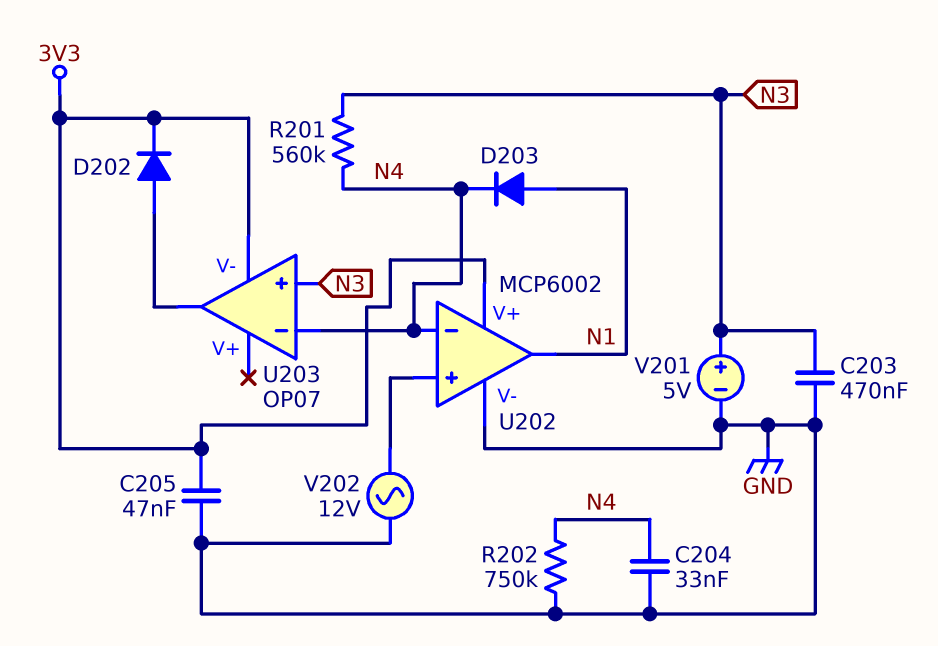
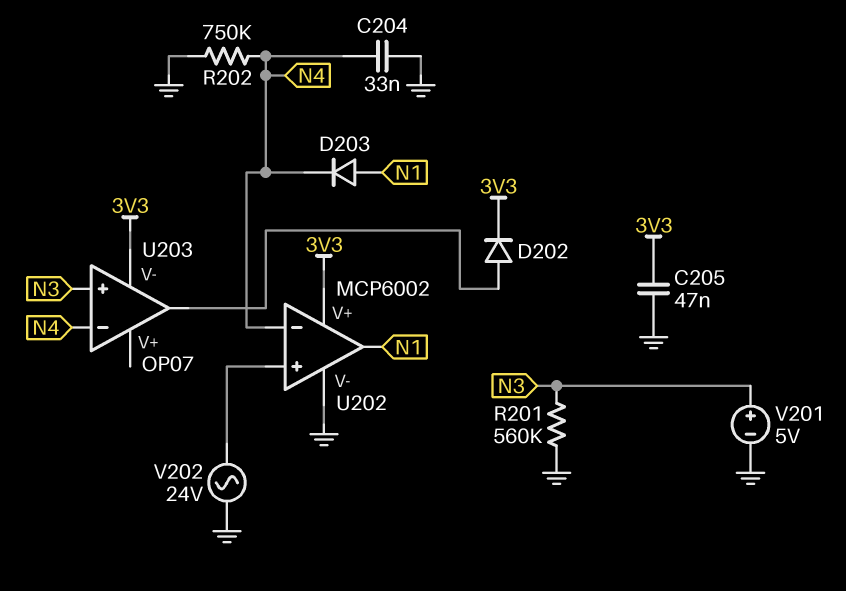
C203: 470nF (GND, N3) -> none
R201: 560k (N3, N4) -> 560k (GND, N3)
V202: AC 12V (GND, U202/in+) -> AC 24V (GND, U202/in+)

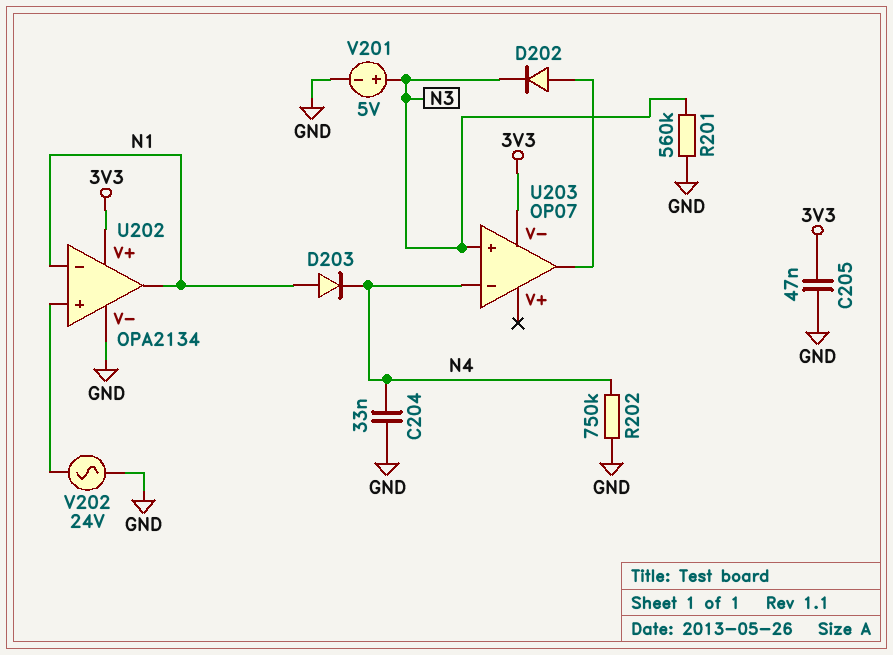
D202: diode (A U203/out, K 3V3) -> diode (A U203/out, K N3)
U202: MCP6002 -> OPA2134
U202 pin in-: N4 -> N1

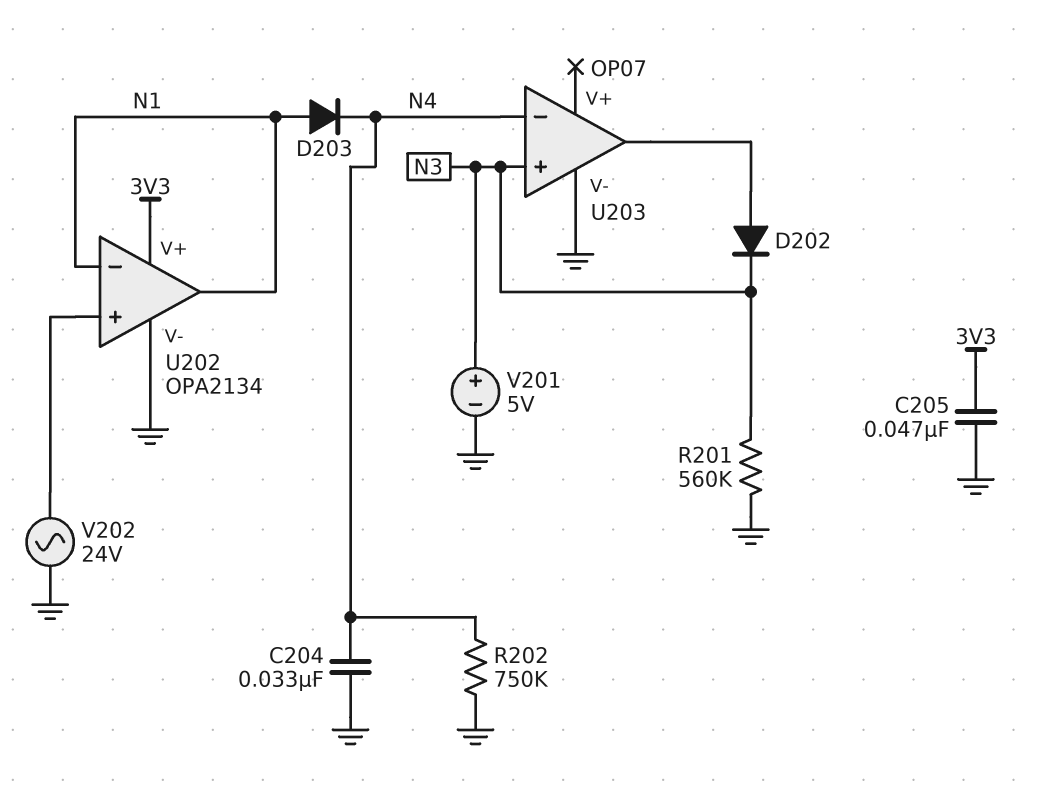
U203 pin V-: 3V3 -> GND

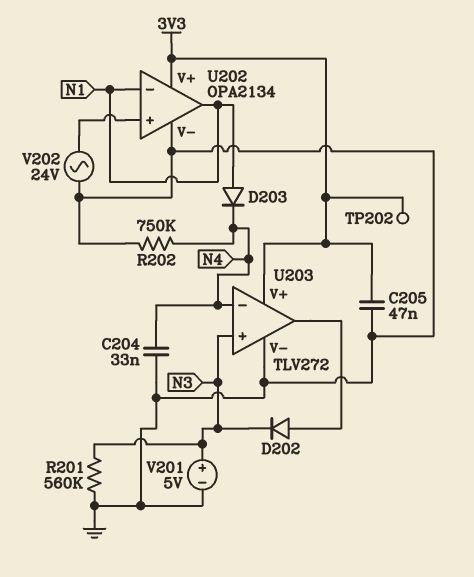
TP202: none -> test point (3V3)
U203: OP07 -> TLV272
U203 pin V+: none -> 3V3

